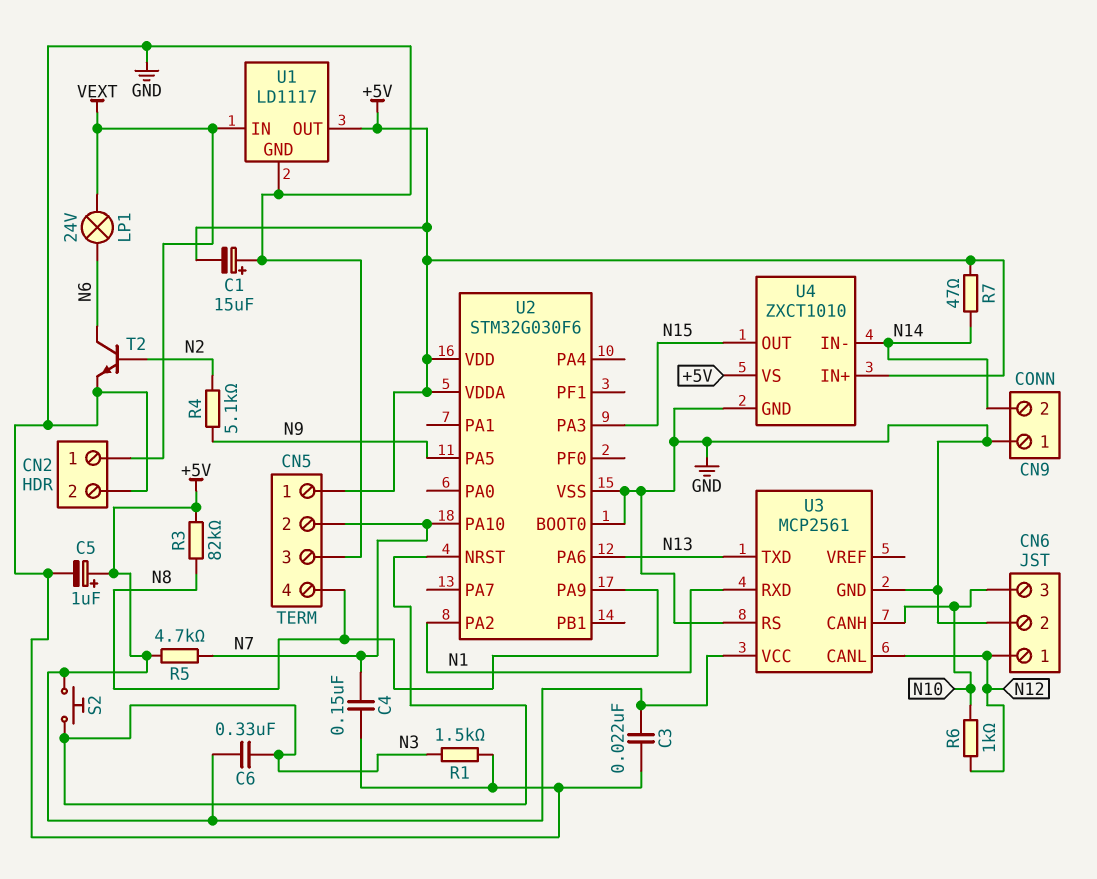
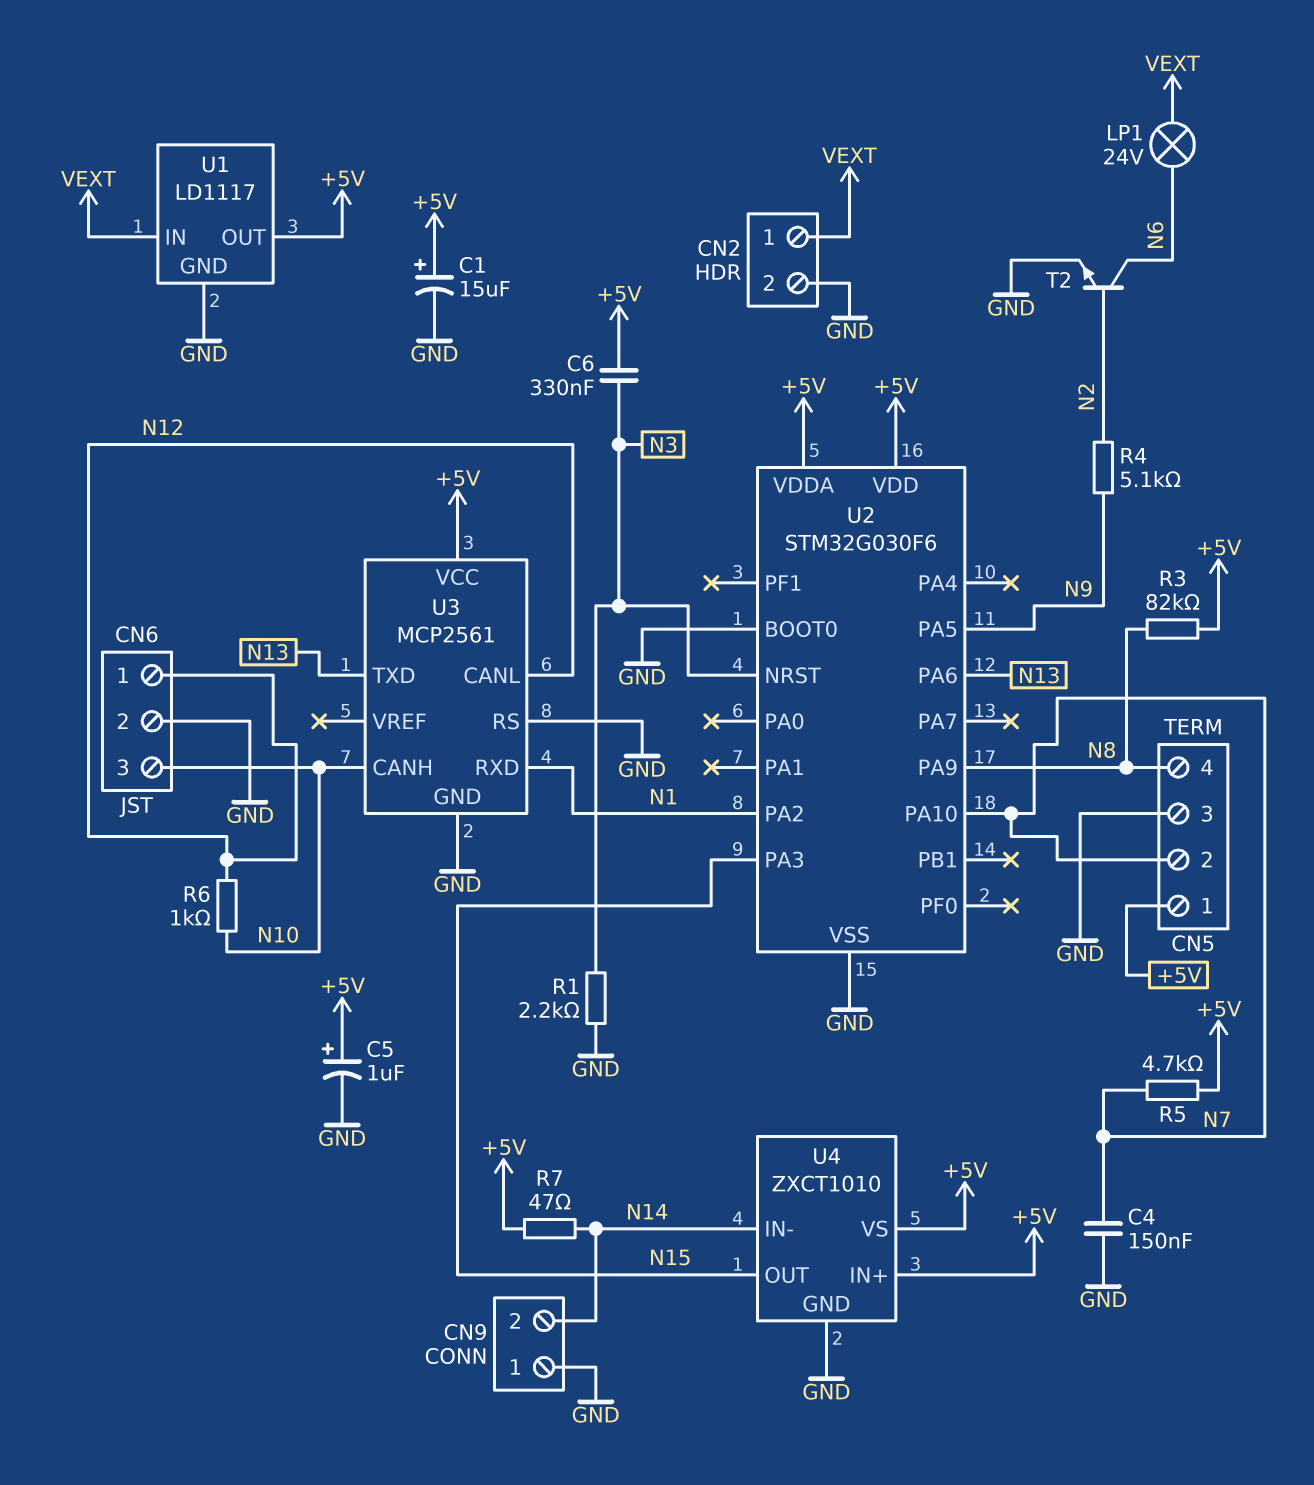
C1: 15uF (plus GND, minus +5V) -> 15uF (plus +5V, minus GND)
C3: 22nF (+5V, GND) -> none
R1: 1.5k (GND, N3) -> 2.2k (GND, N3)
S2: button (+5V, N3) -> none

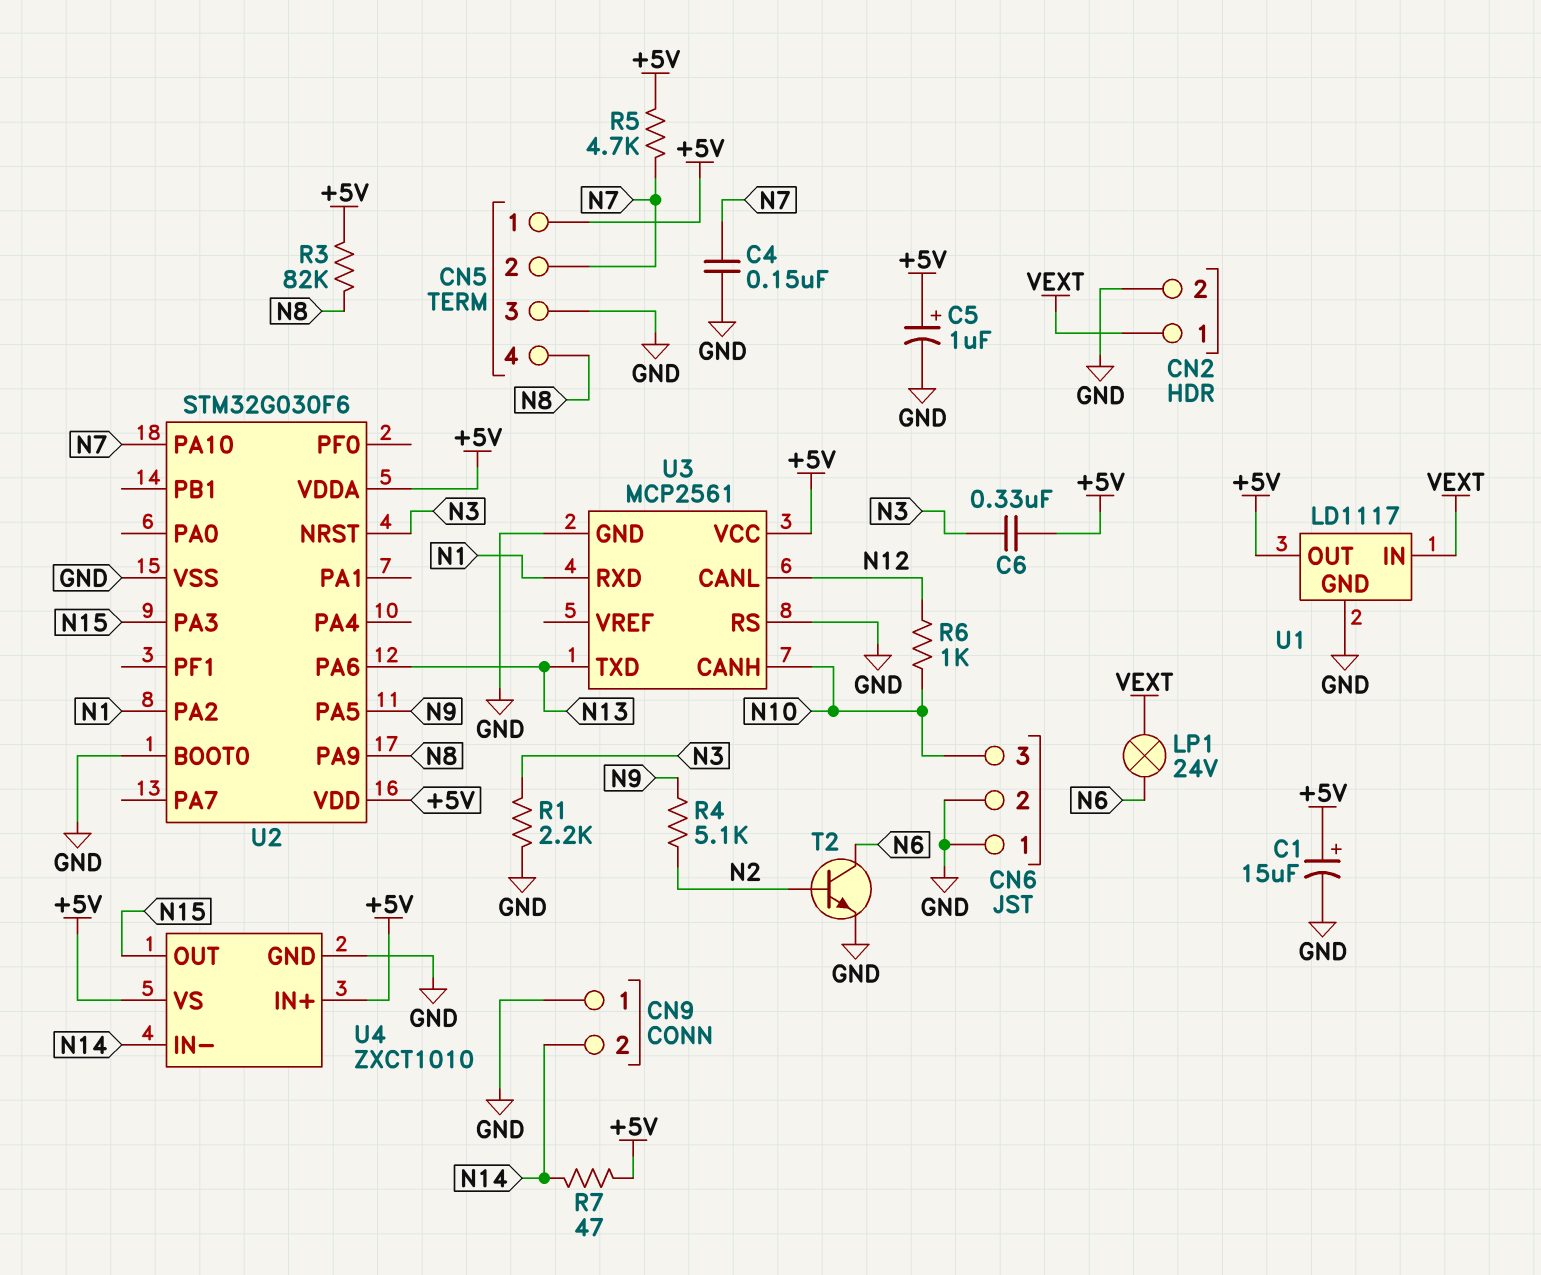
CN6 pin 1: N12 -> GND

